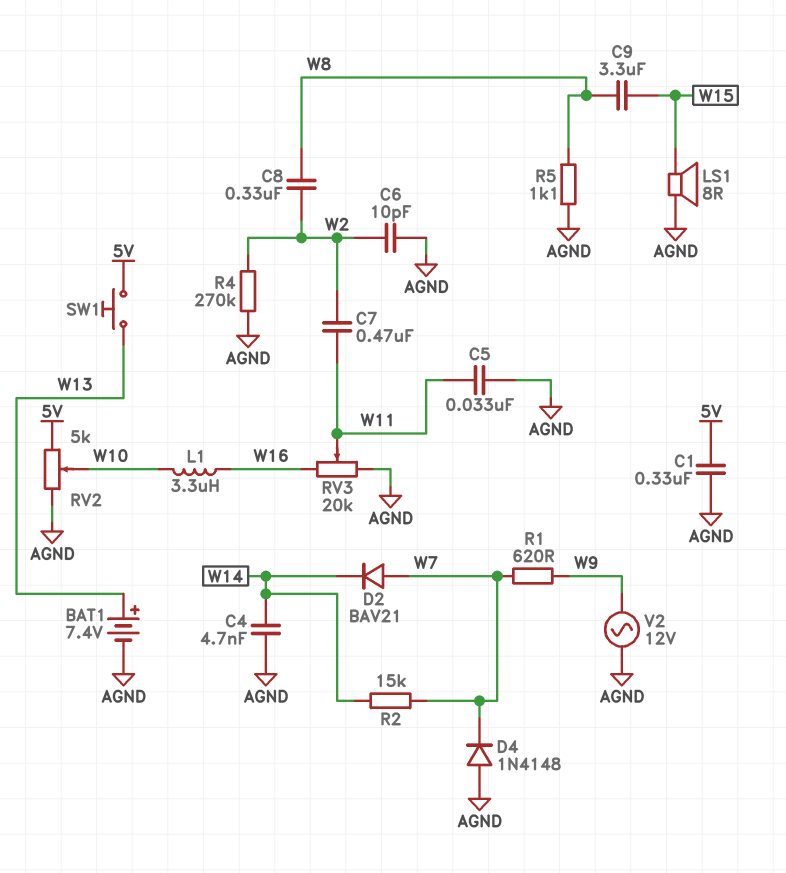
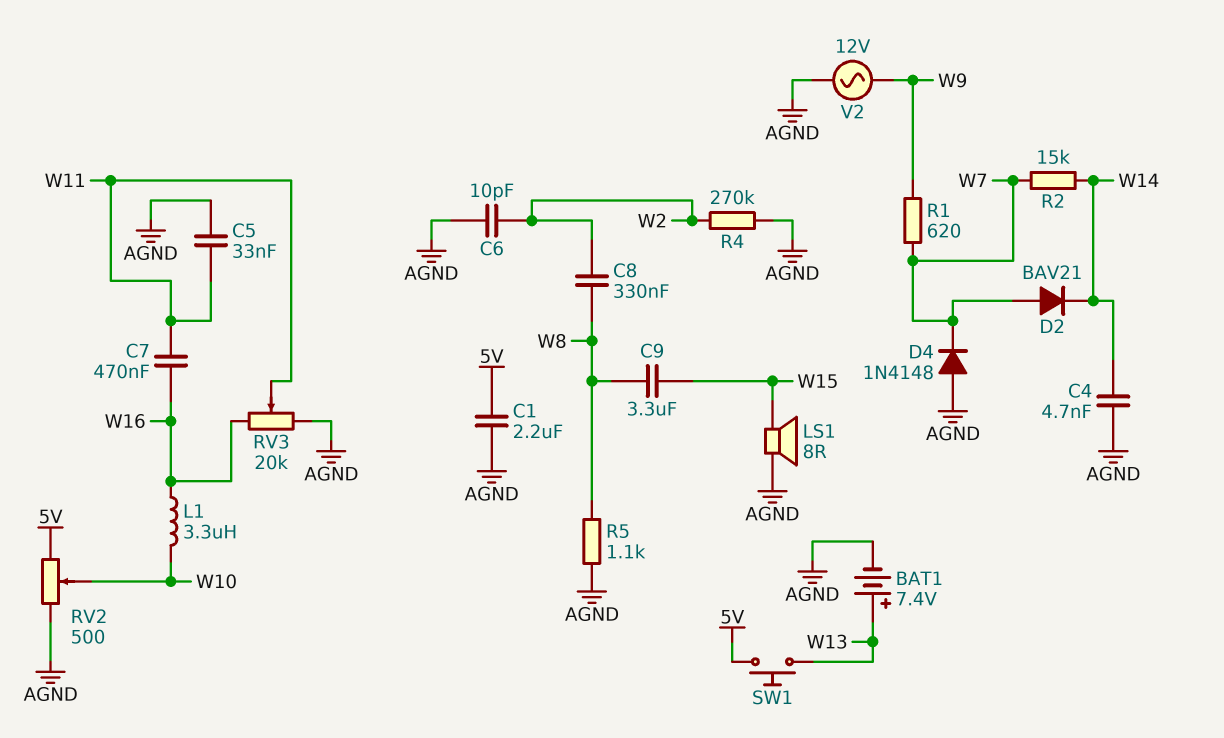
C1: 330nF (5V, AGND) -> 2.2uF (5V, AGND)
C7: 470nF (W2, W11) -> 470nF (W11, W16)
RV2: 5k (5V, AGND, wiper W10) -> 500 (5V, AGND, wiper W10)

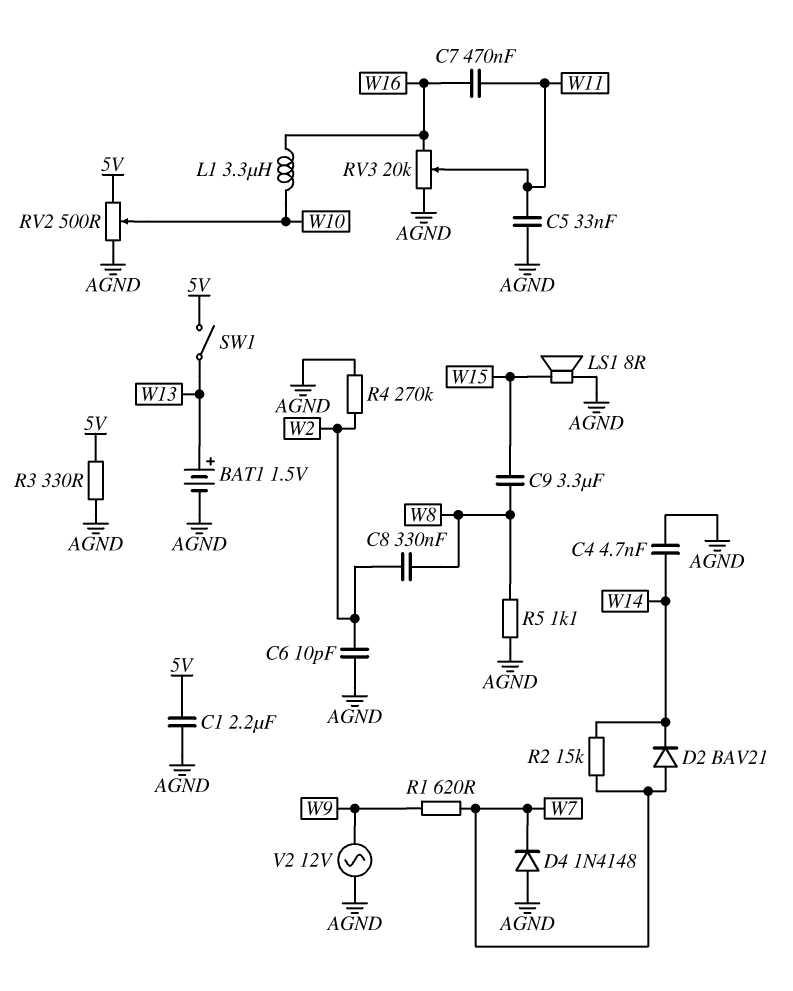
BAT1: 7.4V (plus W13, minus AGND) -> 1.5V (plus W13, minus AGND)
R3: none -> 330 (5V, AGND)
SW1: button (5V, W13) -> switch (5V, W13)

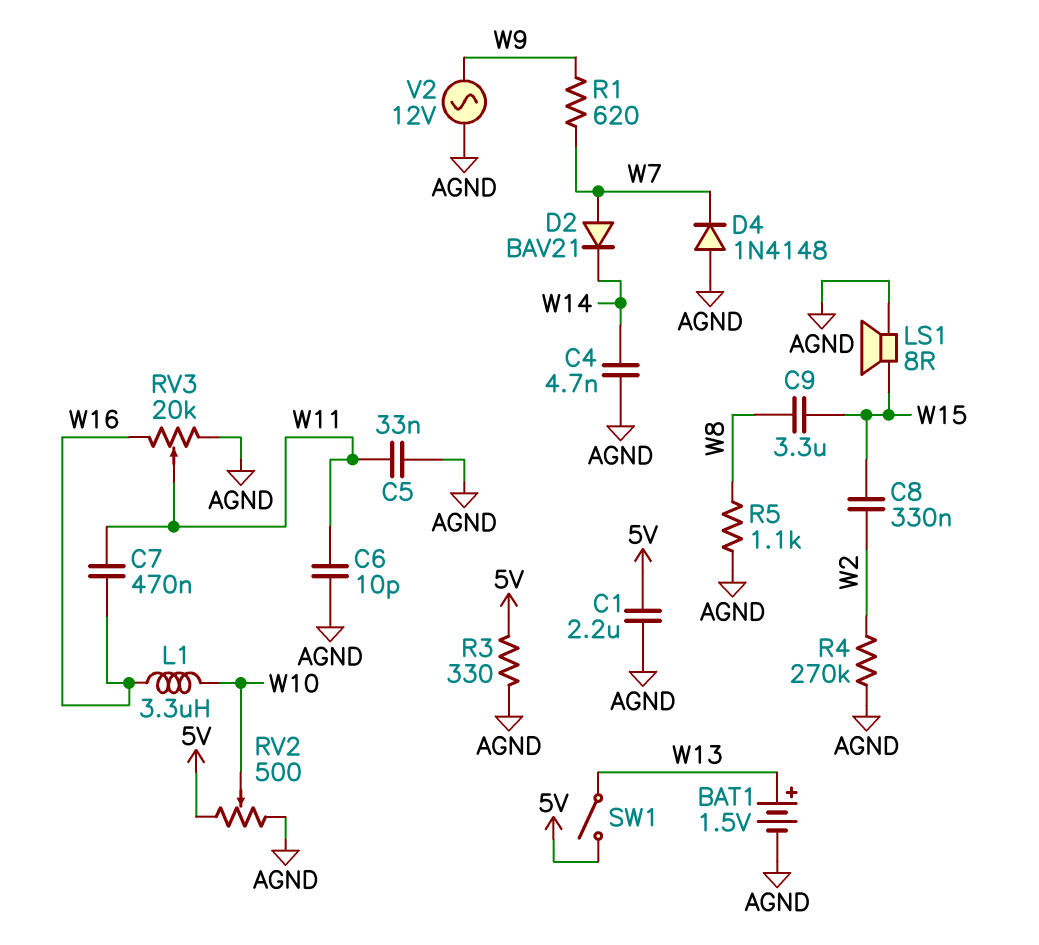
C6: 10pF (AGND, W2) -> 10pF (AGND, W11)
C8: 330nF (W2, W8) -> 330nF (W2, W15)
R2: 15k (W7, W14) -> none

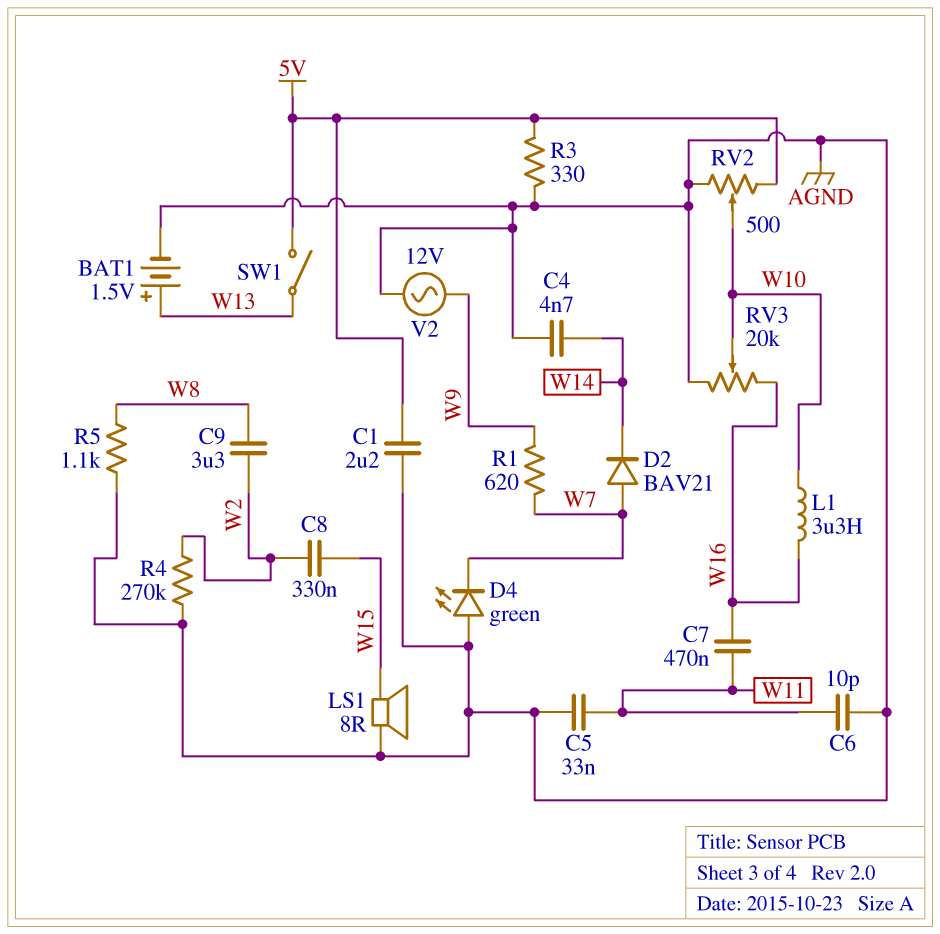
C9: 3.3uF (W8, W15) -> 3.3uF (W2, W8)
D4: diode 1N4148 (A AGND, K W7) -> LED green (A AGND, K W7)
RV3: 20k (AGND, W16, wiper W11) -> 20k (AGND, W16, wiper W10)

